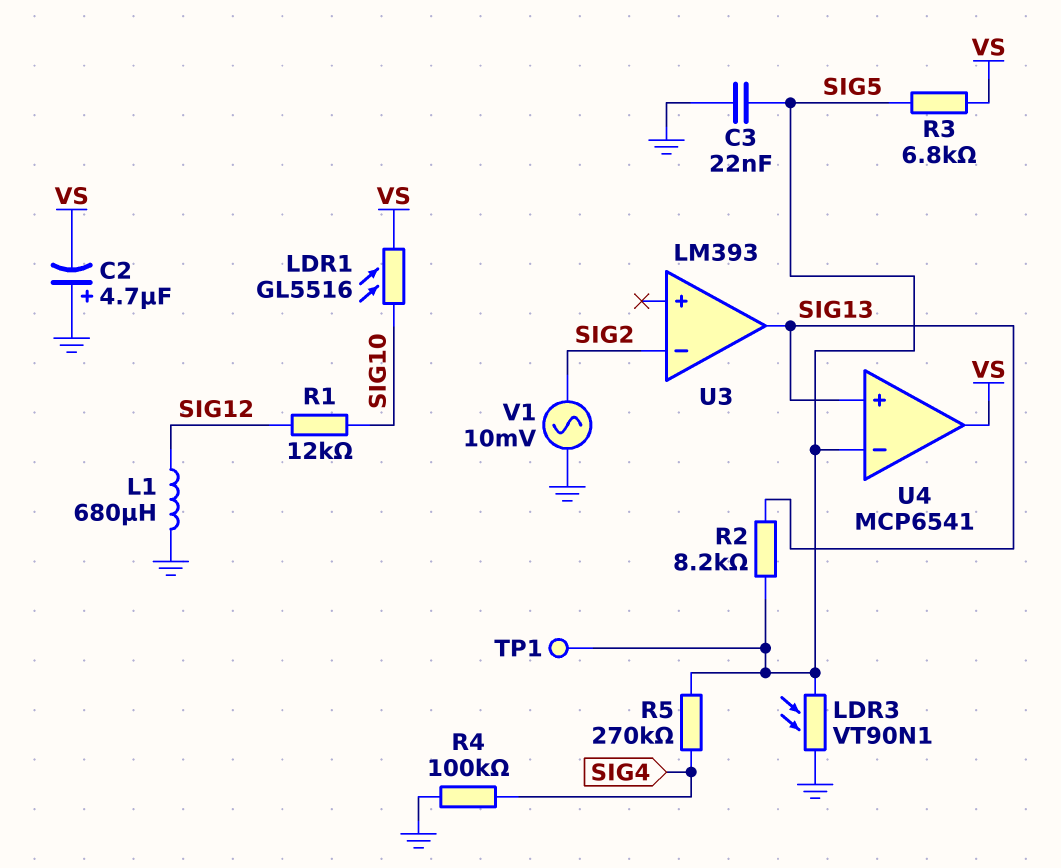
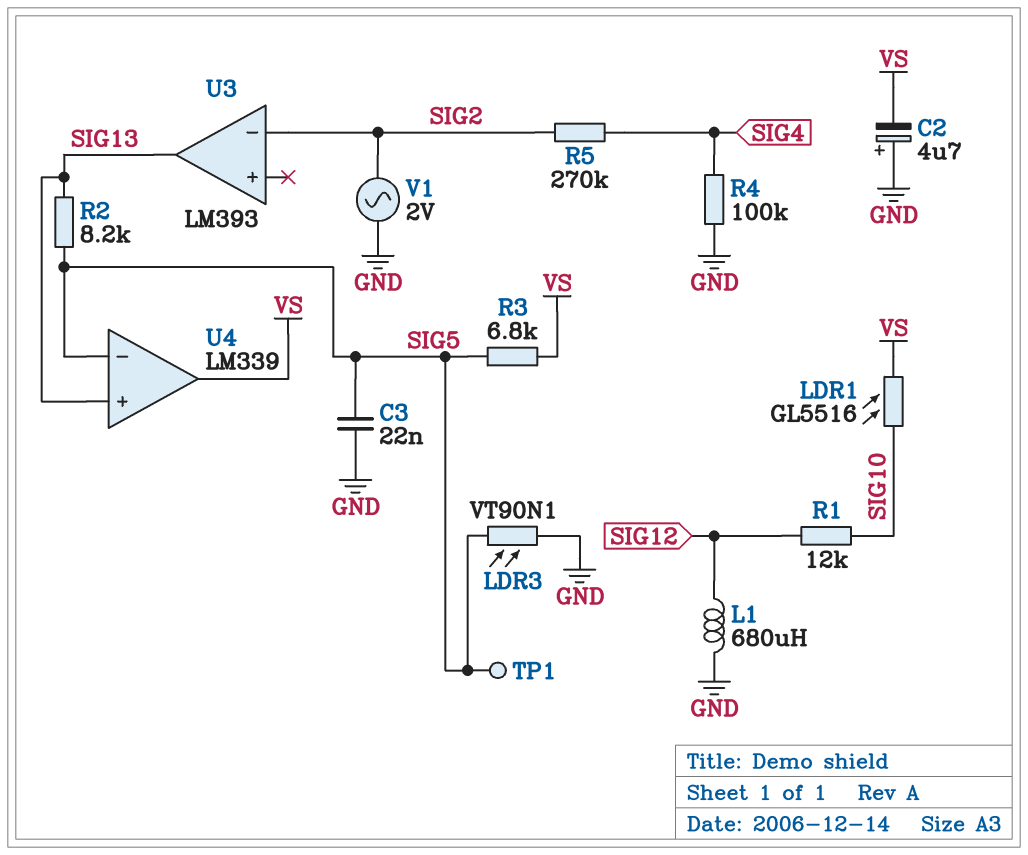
R5: 270k (SIG4, SIG5) -> 270k (SIG2, SIG4)
U4: MCP6541 -> LM339
V1: AC 10mV (GND, SIG2) -> AC 2V (GND, SIG2)

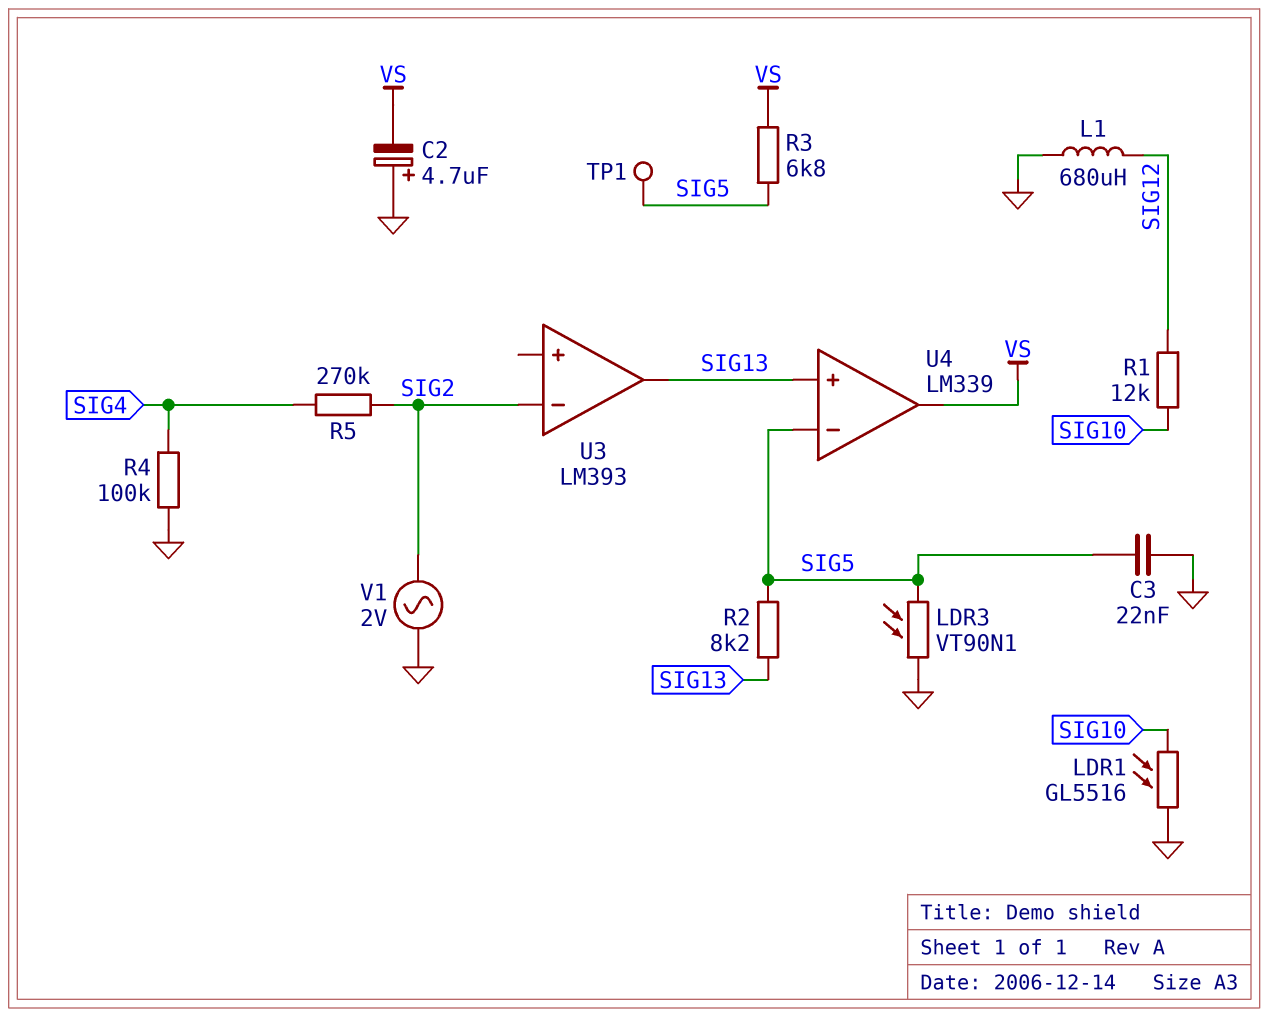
LDR1: GL5516 (SIG10, VS) -> GL5516 (GND, SIG10)

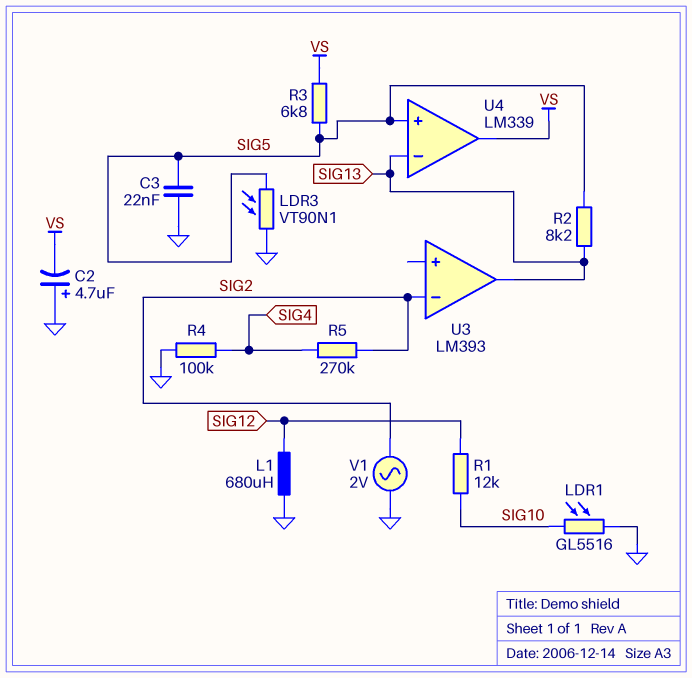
TP1: test point (SIG5) -> none
U4 pin in+: SIG13 -> SIG5
U4 pin in-: SIG5 -> SIG13

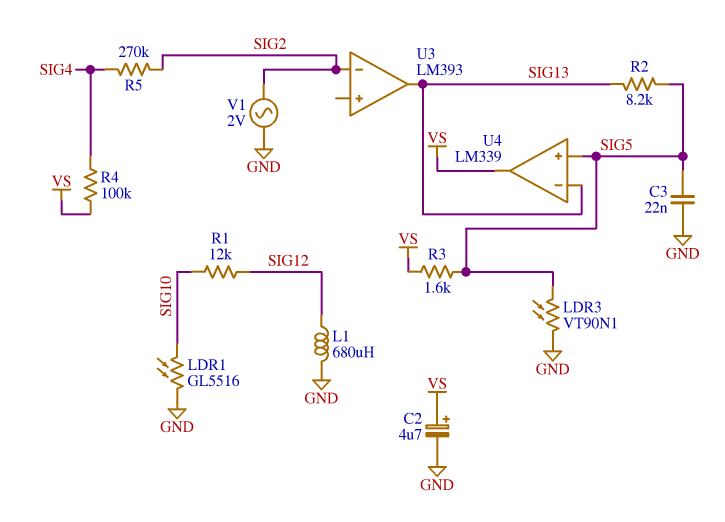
C2: 4.7uF (plus GND, minus VS) -> 4.7uF (plus VS, minus GND)
R3: 6.8k (SIG5, VS) -> 1.6k (SIG5, VS)
R4: 100k (GND, SIG4) -> 100k (SIG4, VS)

